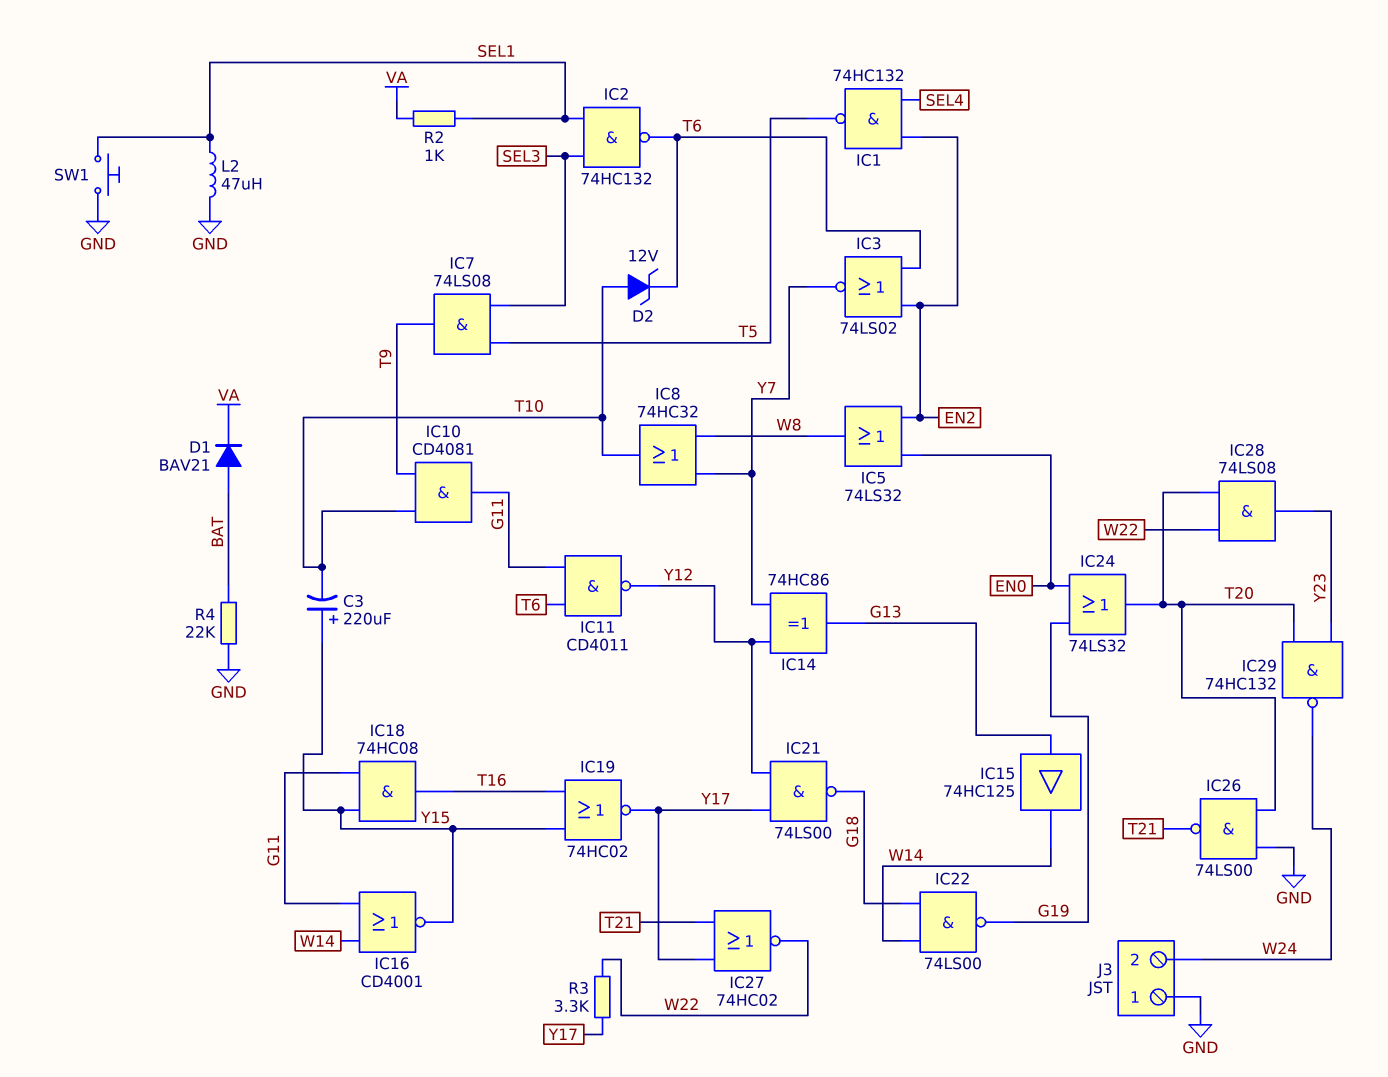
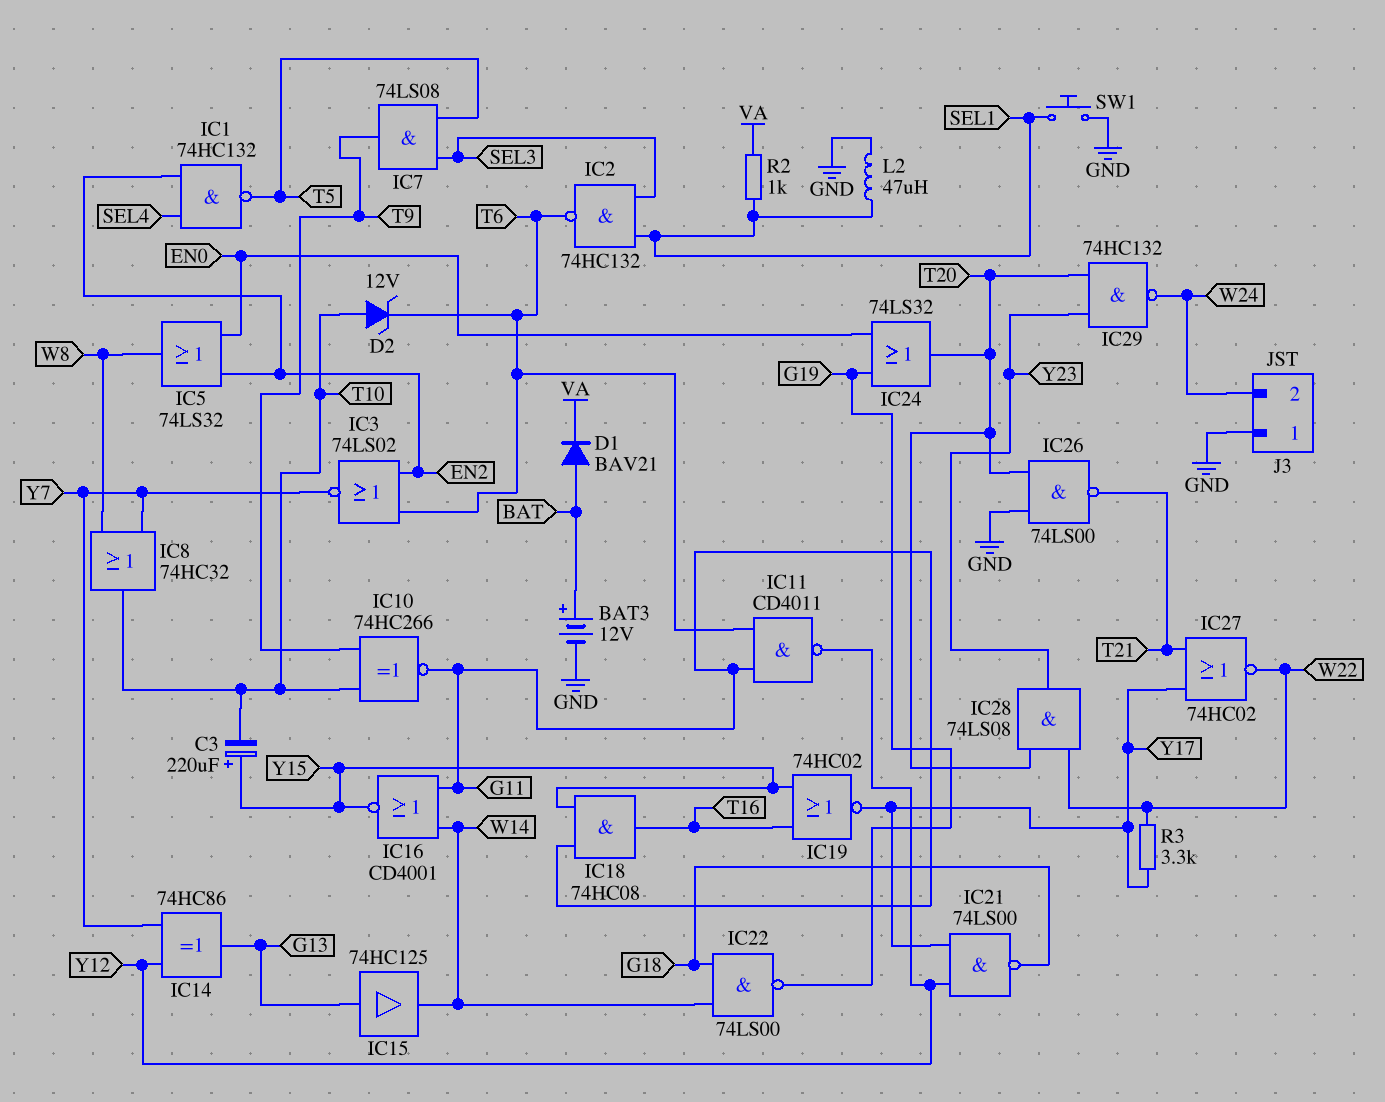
BAT3: none -> 12V (plus BAT, minus GND)
IC10: AND CD4081 (in T9, in T10, out G11) -> XNOR 74HC266 (in T9, in T10, out G11)
R4: 22k (BAT, GND) -> none

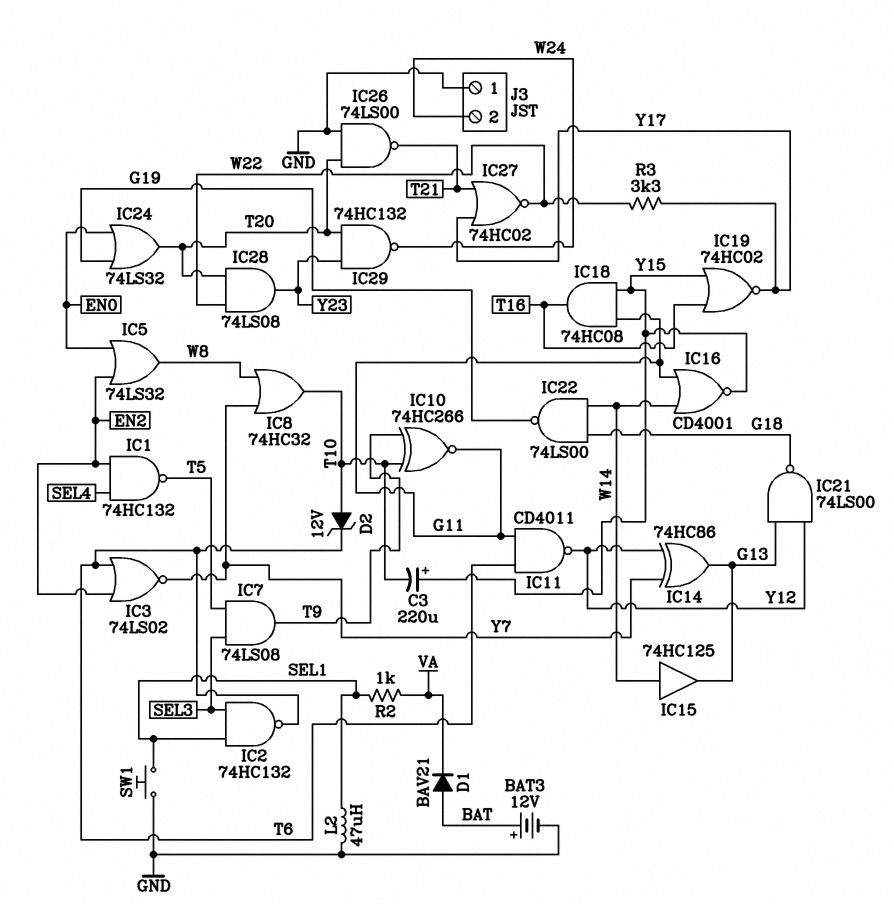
IC15: buffer 74HC125 (in G13, out W14) -> buffer 74HC125 (in W14, out G13)
IC21: NAND 74LS00 (in Y12, in Y17, out G18) -> NAND 74LS00 (in G13, in Y12, out G18)

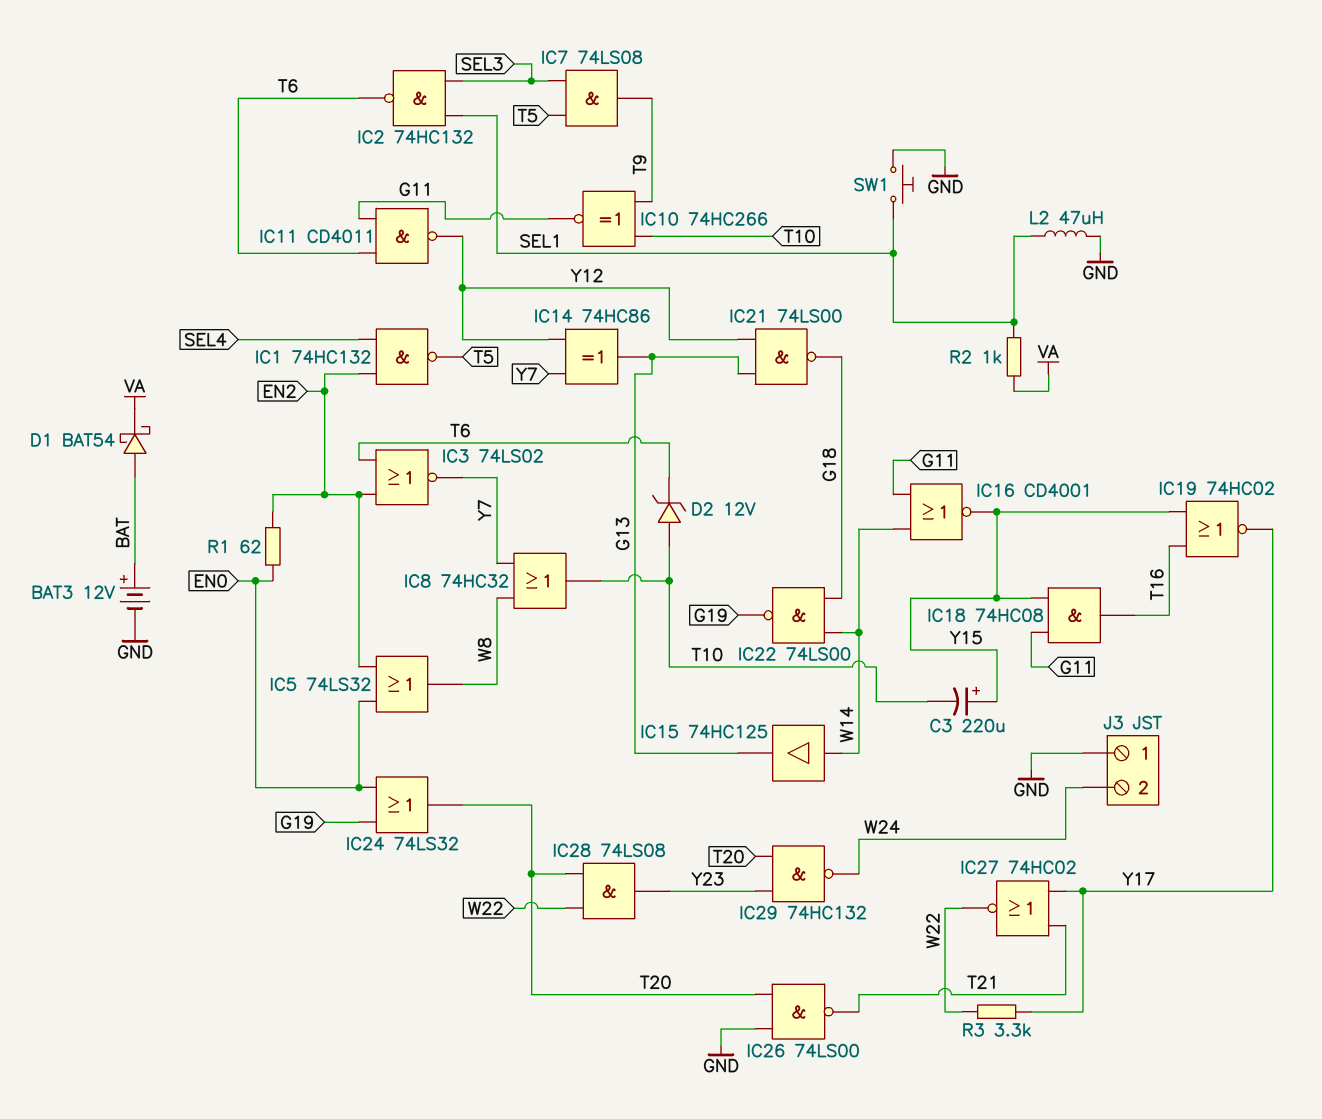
D1: diode BAV21 (A BAT, K VA) -> schottky BAT54 (A BAT, K VA)
R1: none -> 62 (EN0, EN2)

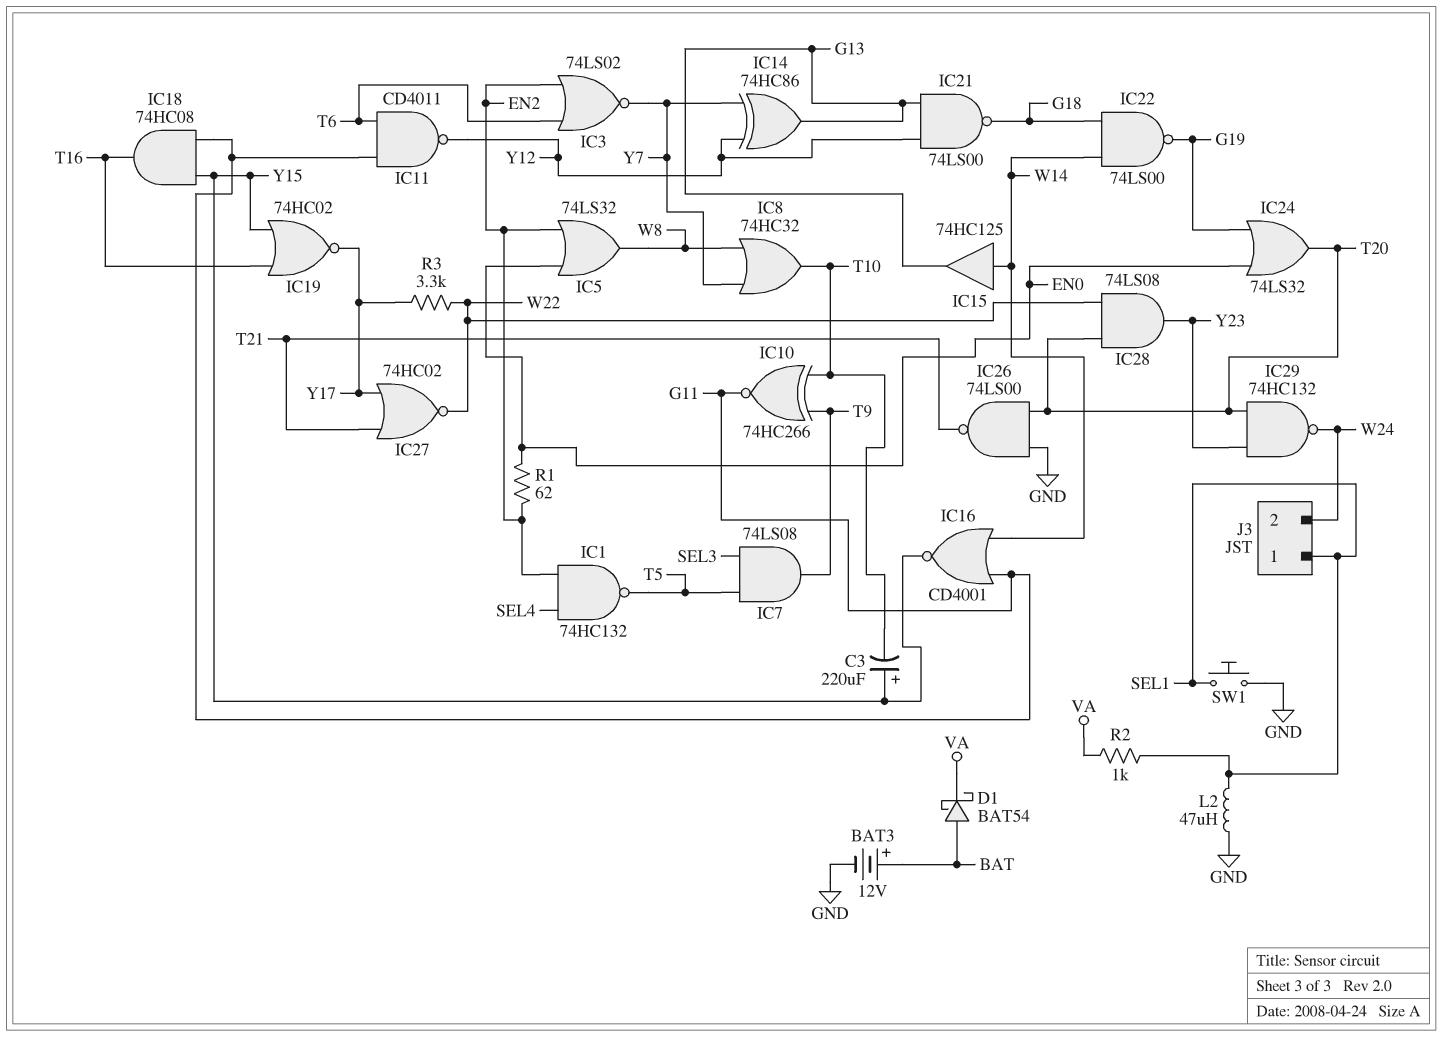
D2: zener 12V (A T10, K T6) -> none
IC2: NAND 74HC132 (in SEL1, in SEL3, out T6) -> none
J3 pin 1: GND -> SEL1

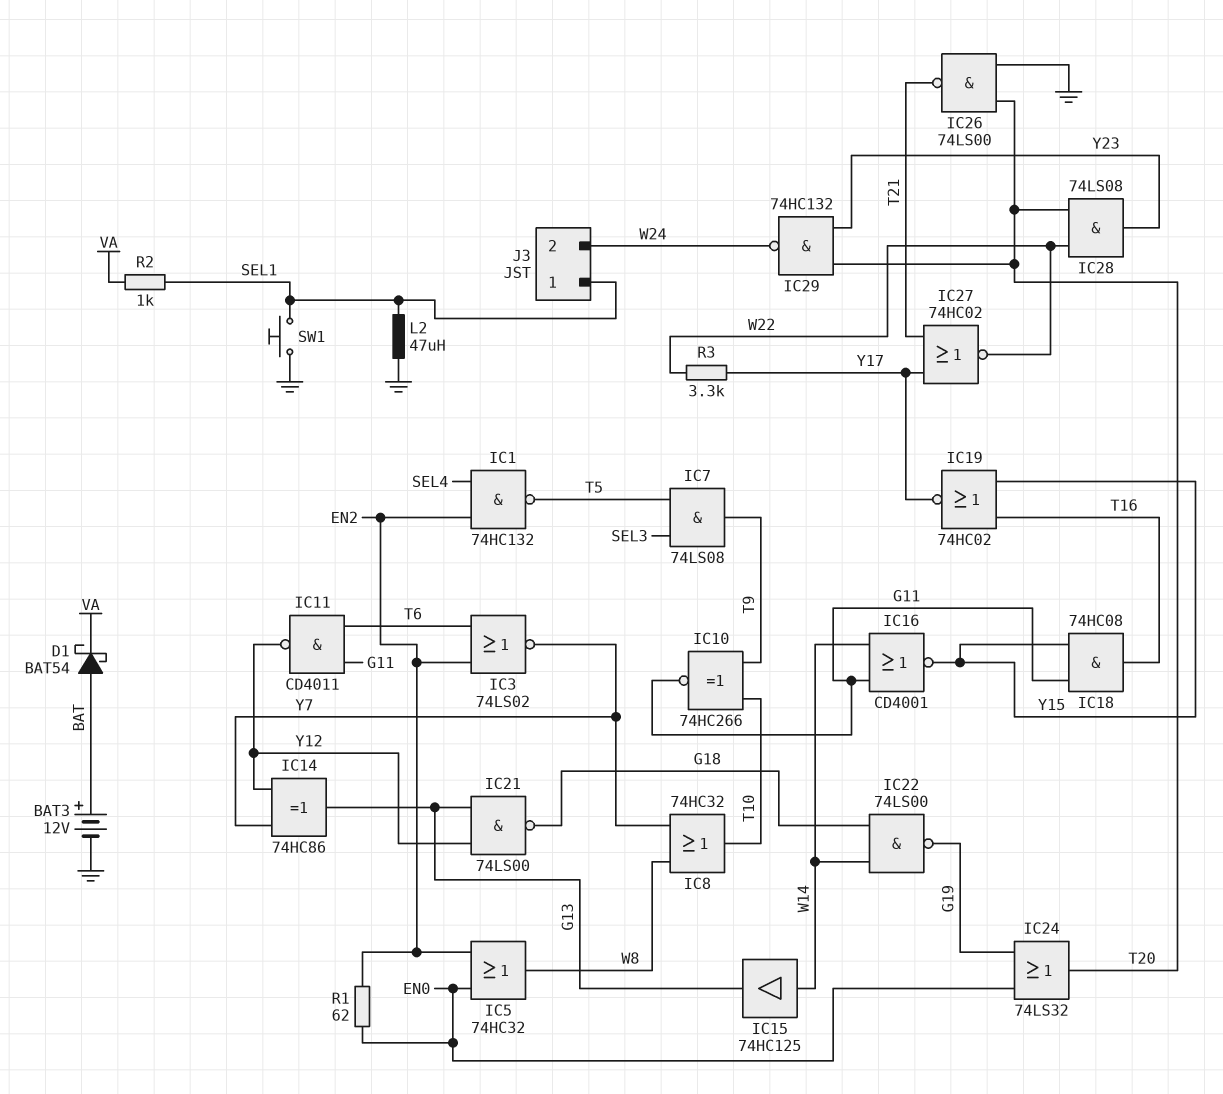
C3: 220uF (plus Y15, minus T10) -> none
IC5: OR 74LS32 (in EN0, in EN2, out W8) -> OR 74HC32 (in EN0, in EN2, out W8)

